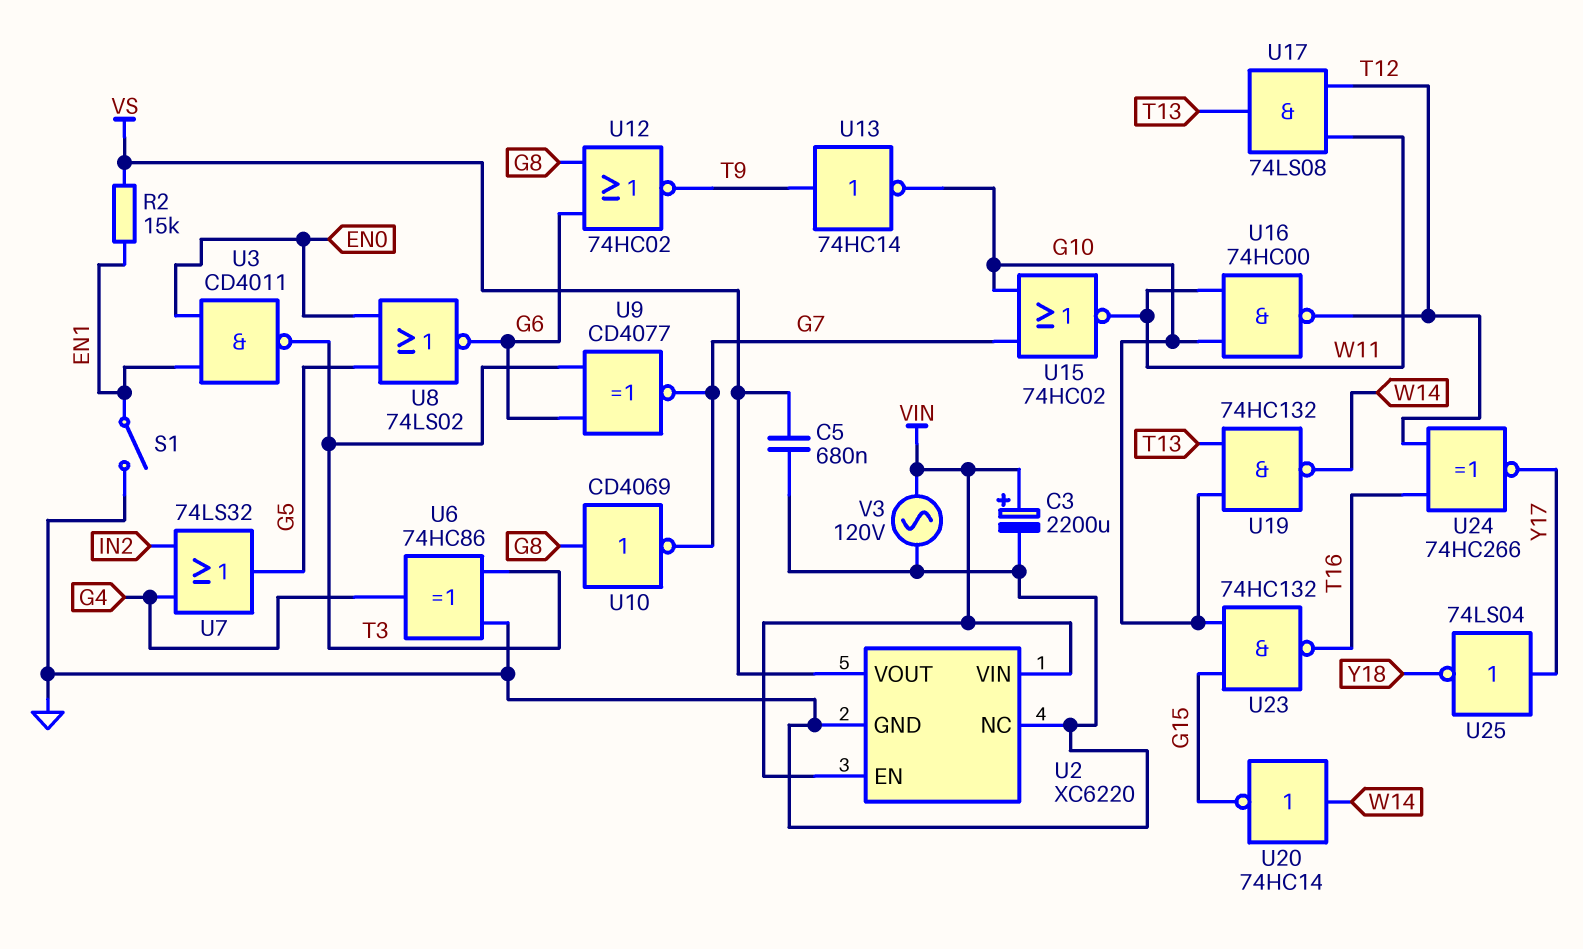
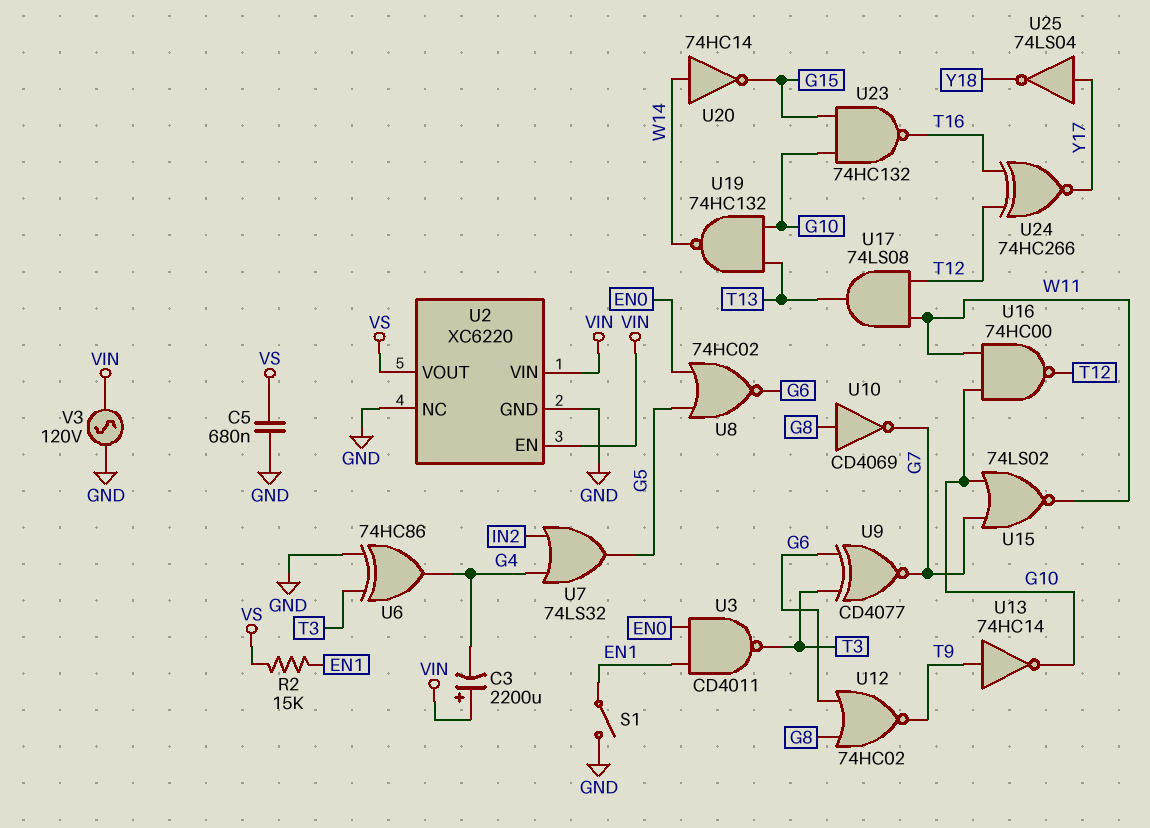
C3: 2200uF (plus VIN, minus GND) -> 2200uF (plus VIN, minus G4)
U8: NOR 74LS02 (in EN0, in G5, out G6) -> NOR 74HC02 (in EN0, in G5, out G6)
U15: NOR 74HC02 (in G7, in G10, out W11) -> NOR 74LS02 (in G7, in G10, out W11)

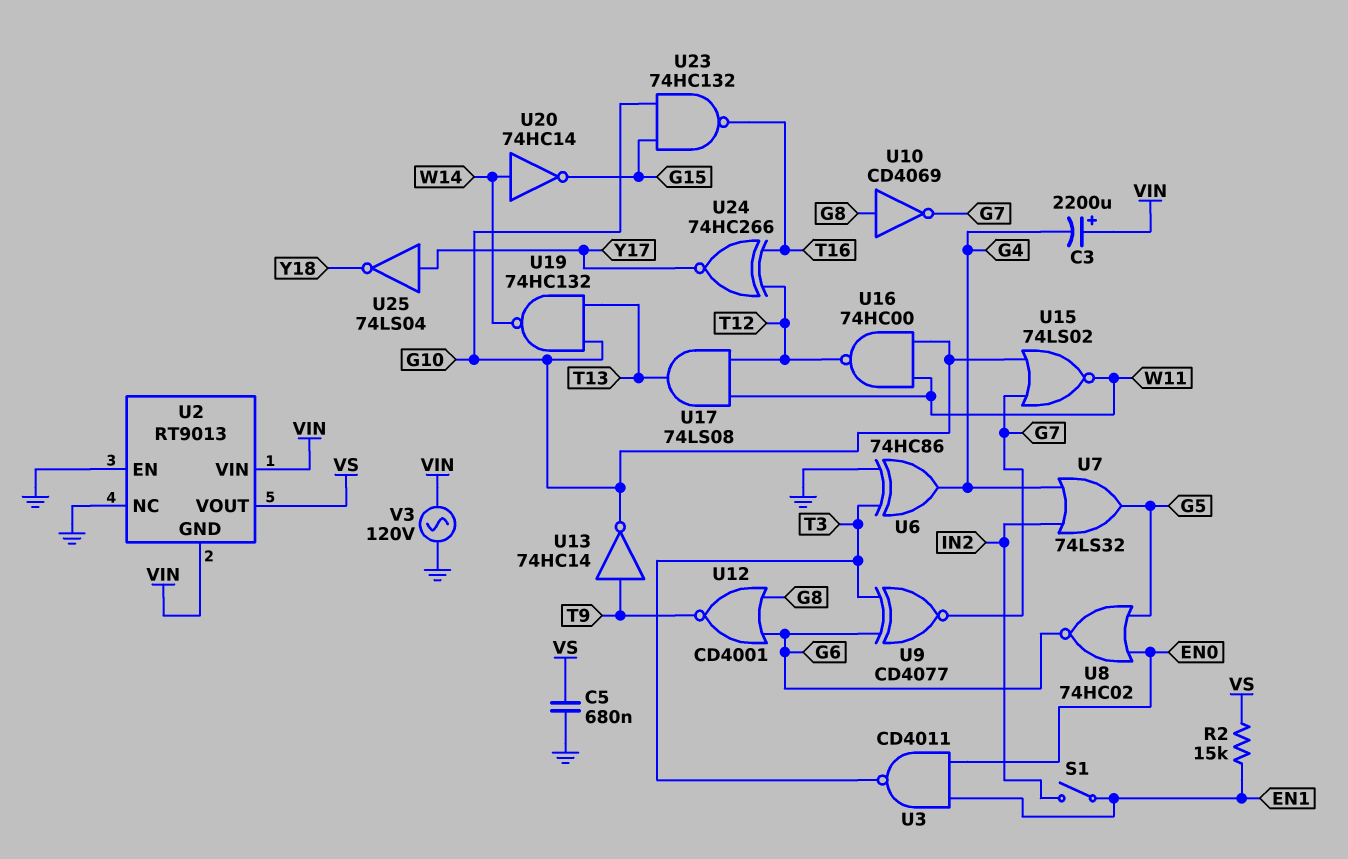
S1: switch (EN1, GND) -> switch (EN1, IN2)
U2: XC6220 -> RT9013
U2 pin EN: VIN -> GND
U2 pin GND: GND -> VIN
U12: NOR 74HC02 (in G6, in G8, out T9) -> NOR CD4001 (in G6, in G8, out T9)

